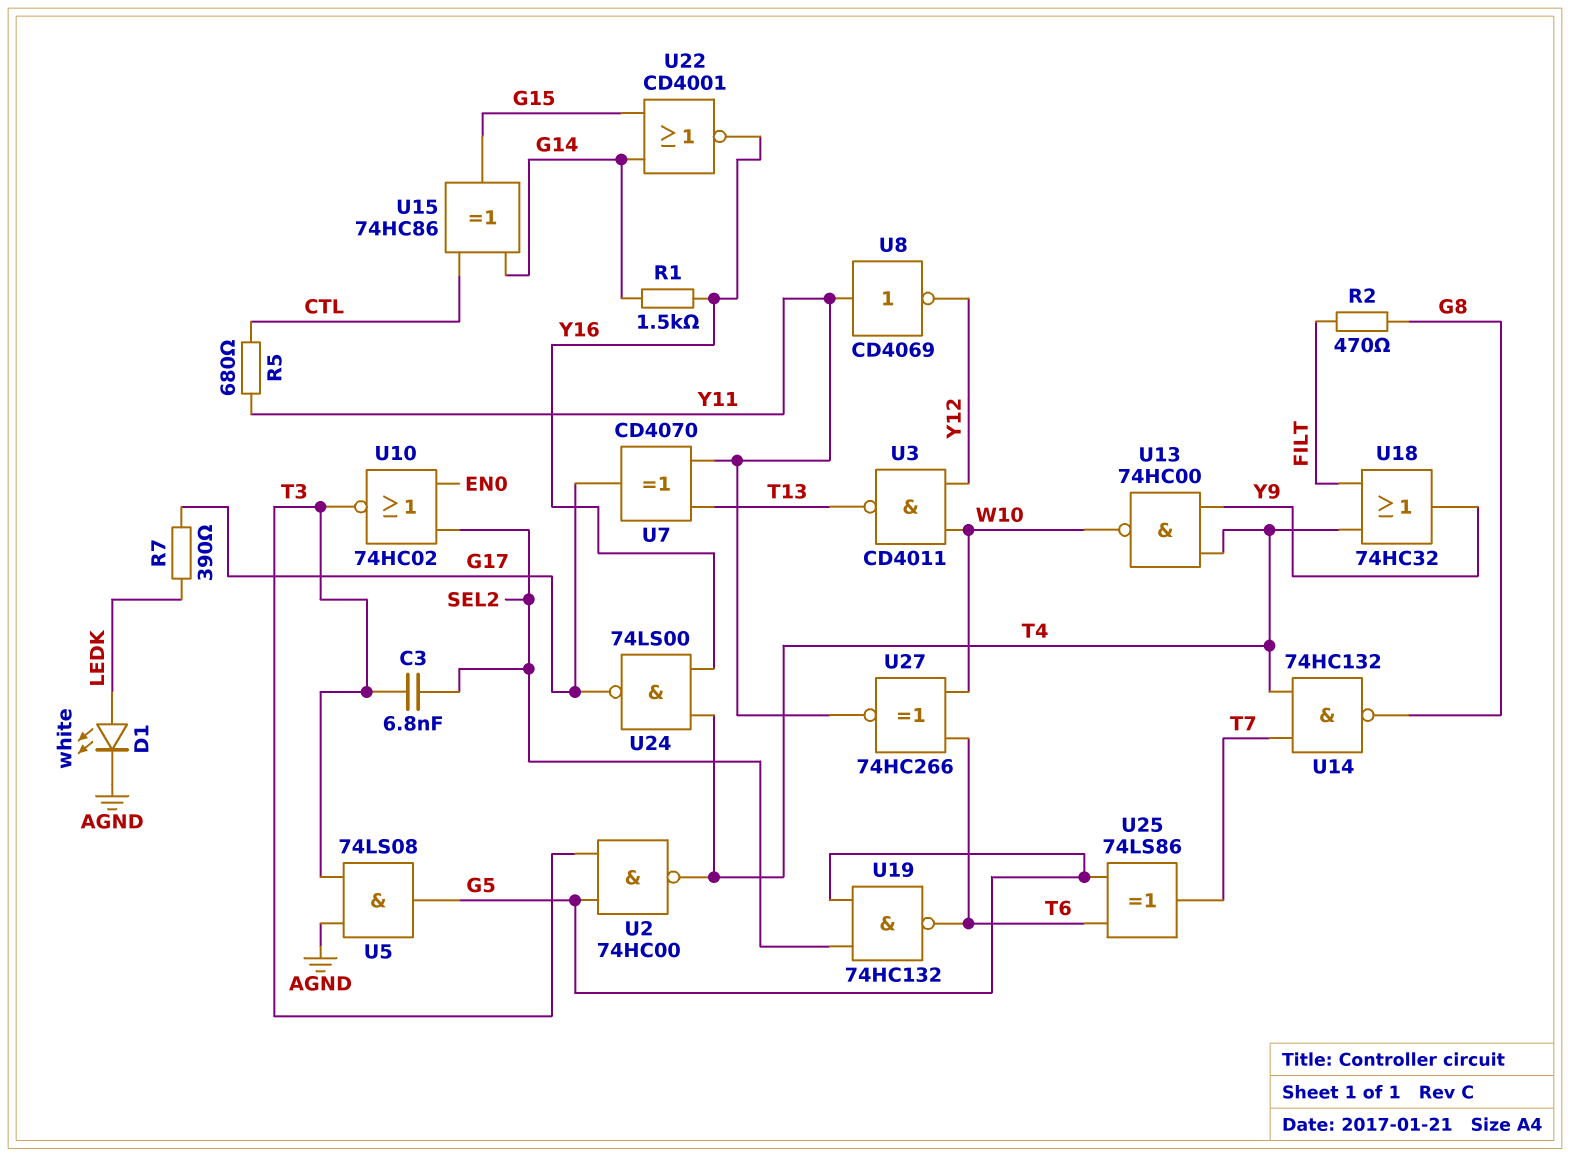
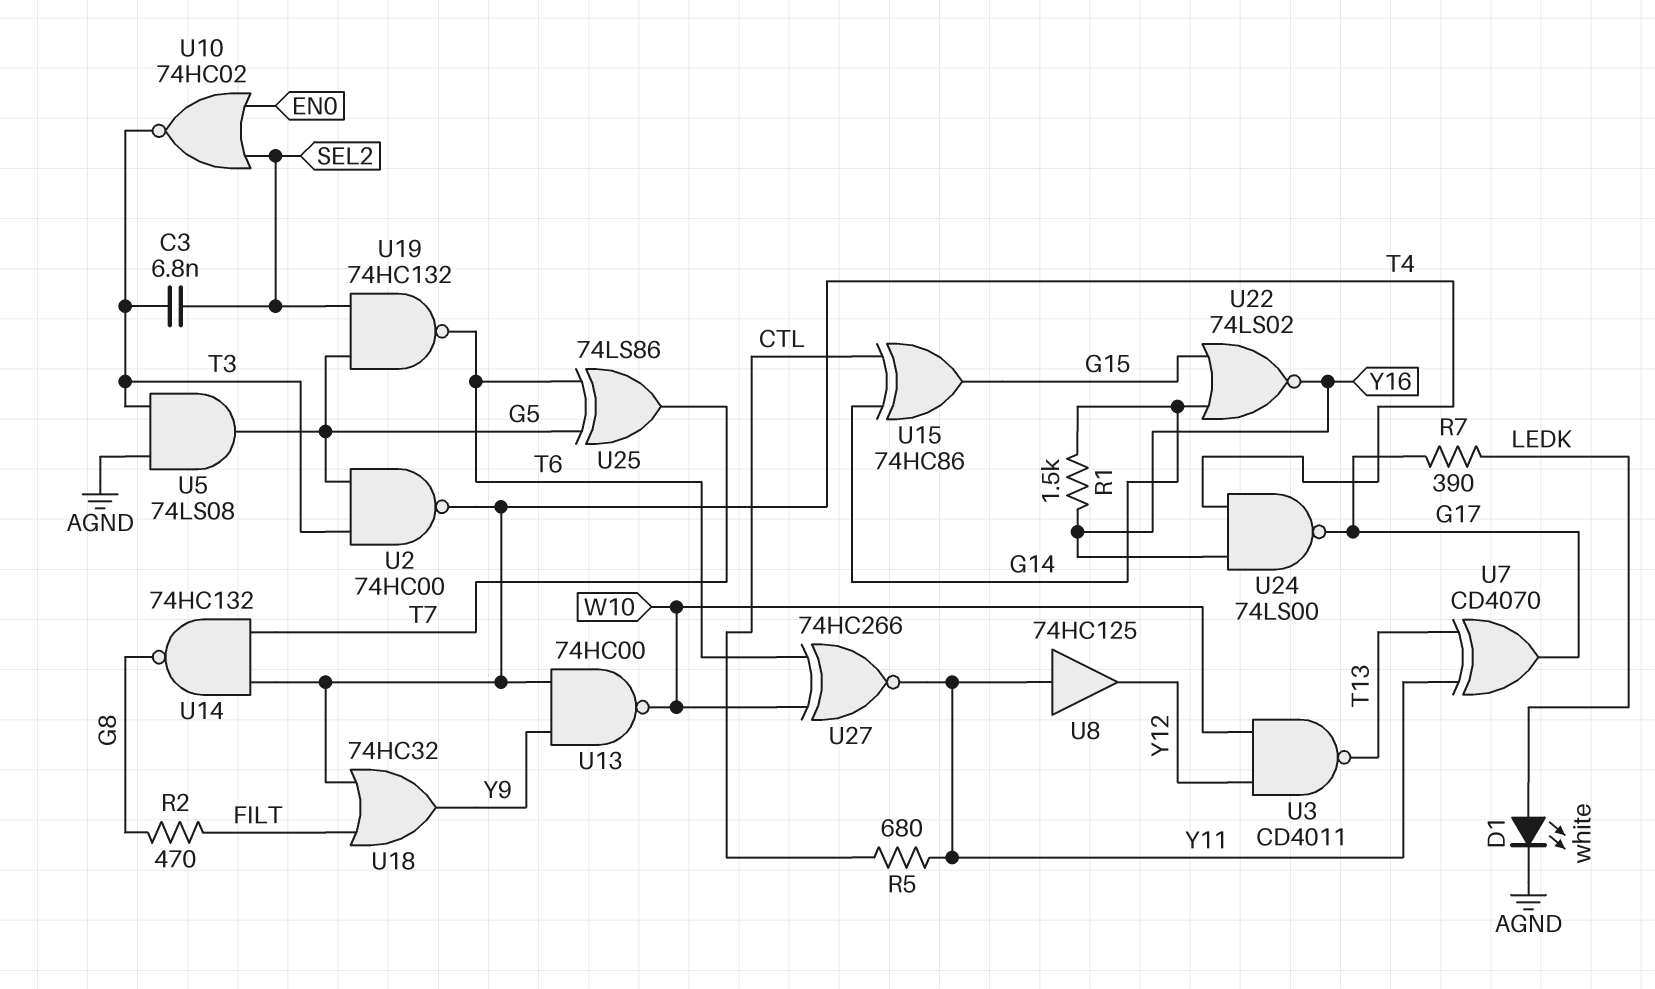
U8: NOT CD4069 (in Y11, out Y12) -> buffer 74HC125 (in Y11, out Y12)
U22: NOR CD4001 (in G14, in G15, out Y16) -> NOR 74LS02 (in G14, in G15, out Y16)

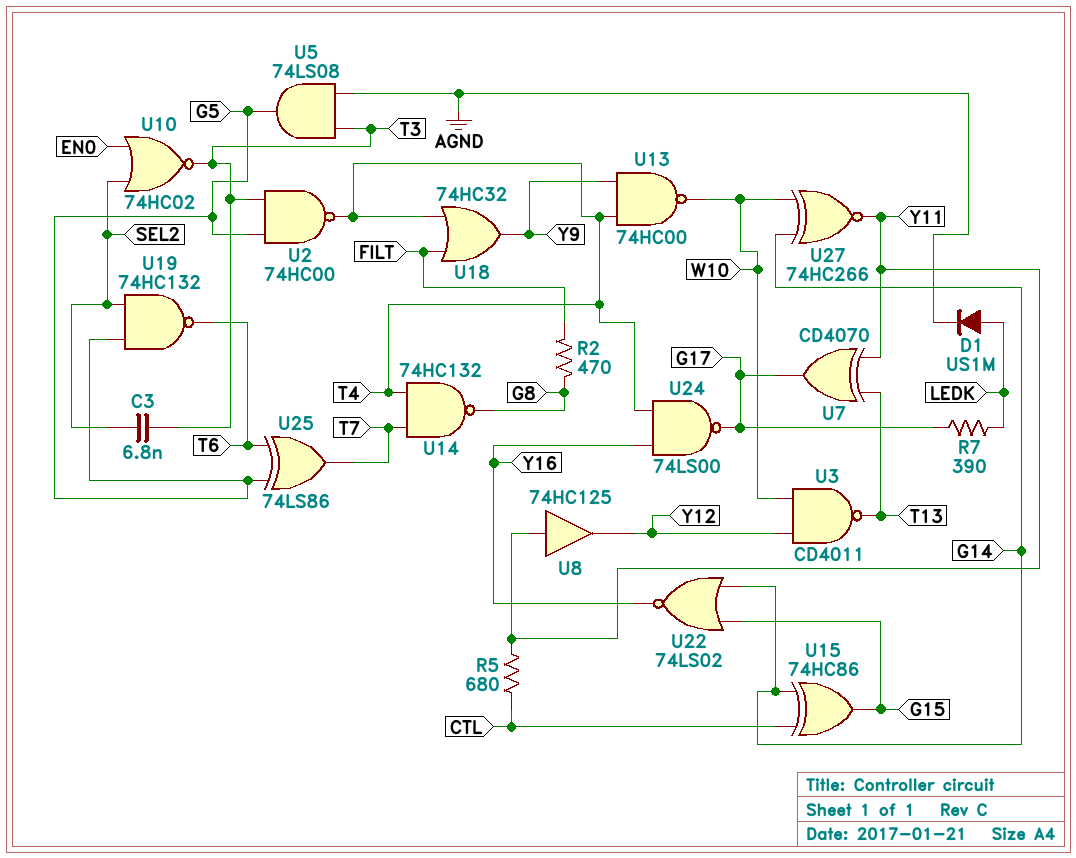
D1: LED white (A LEDK, K AGND) -> diode US1M (A LEDK, K AGND)
R1: 1.5k (G14, Y16) -> none
U27: XNOR 74HC266 (in T6, in W10, out Y11) -> XNOR 74HC266 (in G14, in W10, out Y11)

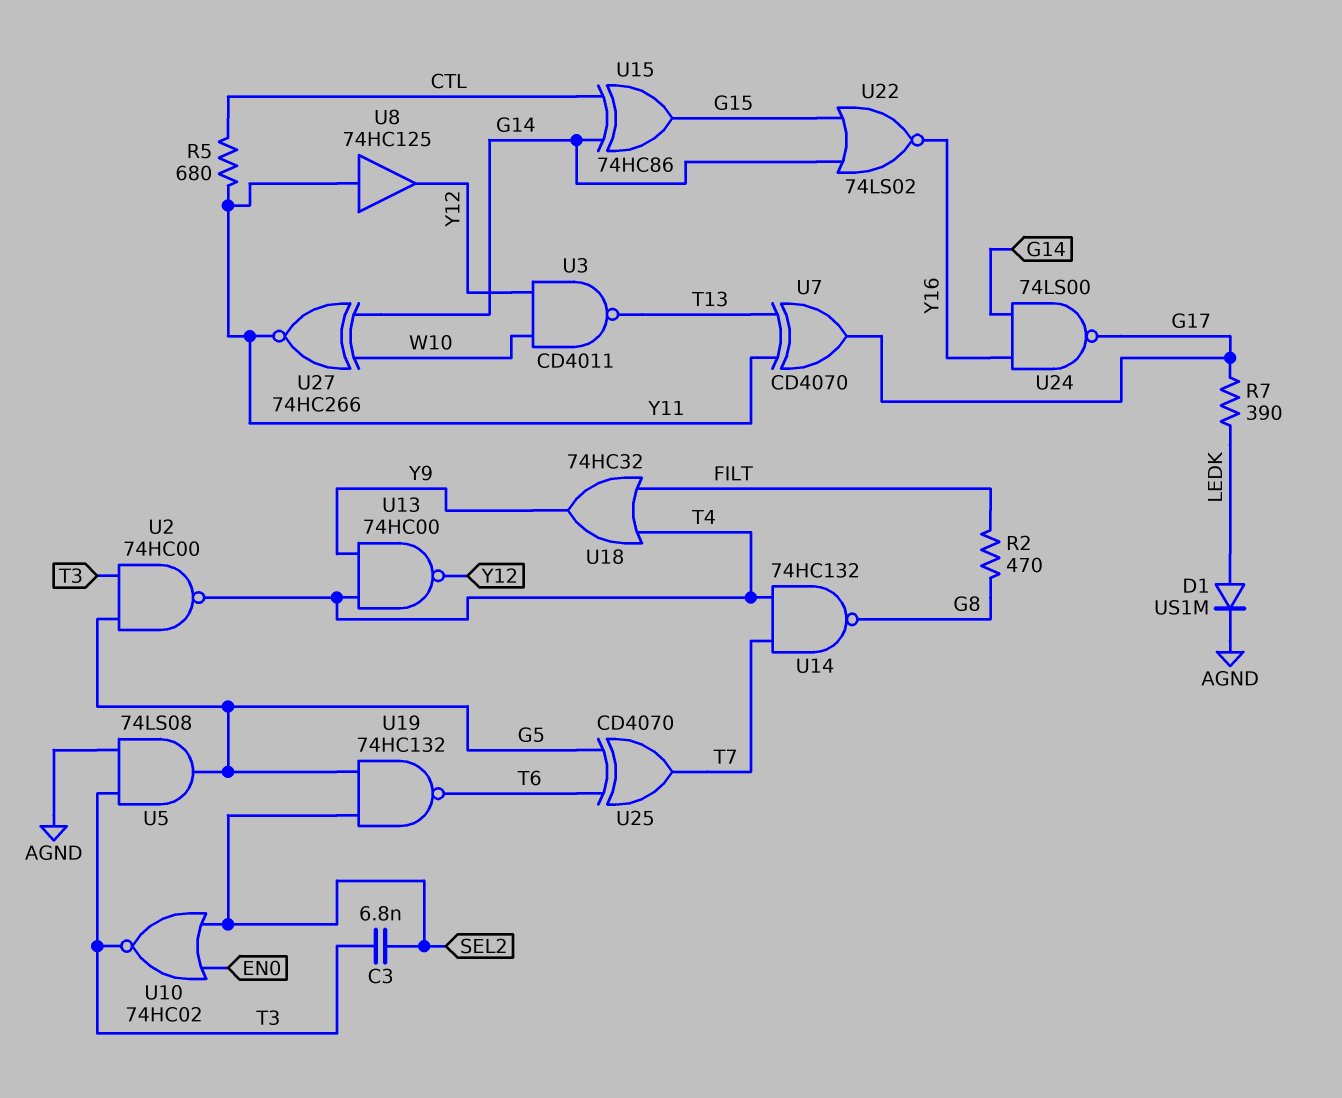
U13: NAND 74HC00 (in T4, in Y9, out W10) -> NAND 74HC00 (in T4, in Y9, out Y12)
U24: NAND 74LS00 (in T4, in Y16, out G17) -> NAND 74LS00 (in G14, in Y16, out G17)
U25: XOR 74LS86 (in G5, in T6, out T7) -> XOR CD4070 (in G5, in T6, out T7)

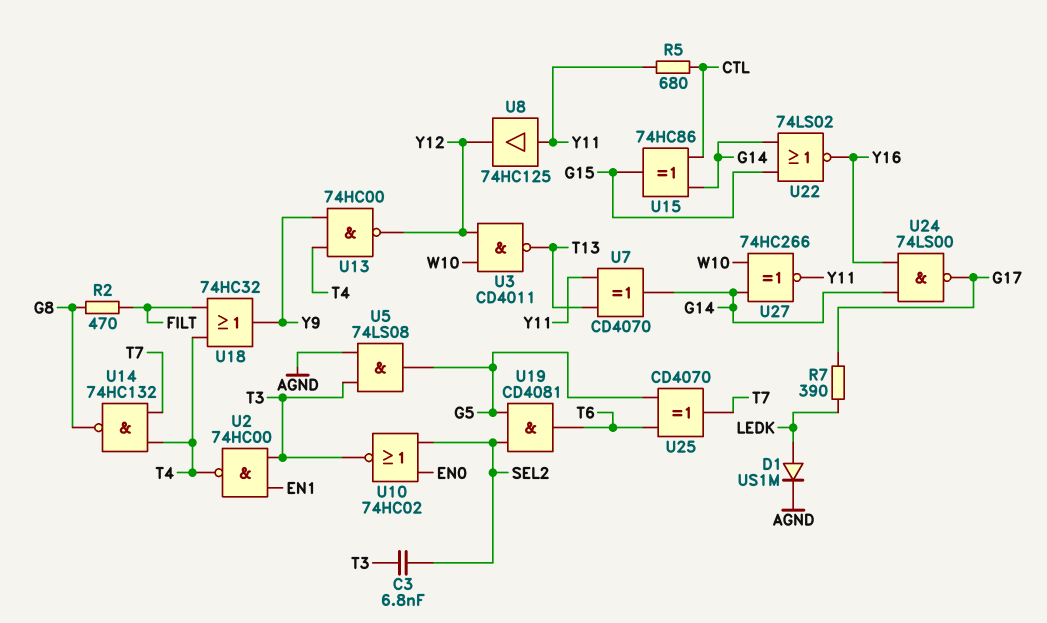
U2: NAND 74HC00 (in G5, in T3, out T4) -> NAND 74HC00 (in EN1, in T3, out T4)
U7: XOR CD4070 (in T13, in Y11, out G17) -> XOR CD4070 (in T13, in Y11, out G14)
U19: NAND 74HC132 (in G5, in SEL2, out T6) -> AND CD4081 (in G5, in SEL2, out T6)

